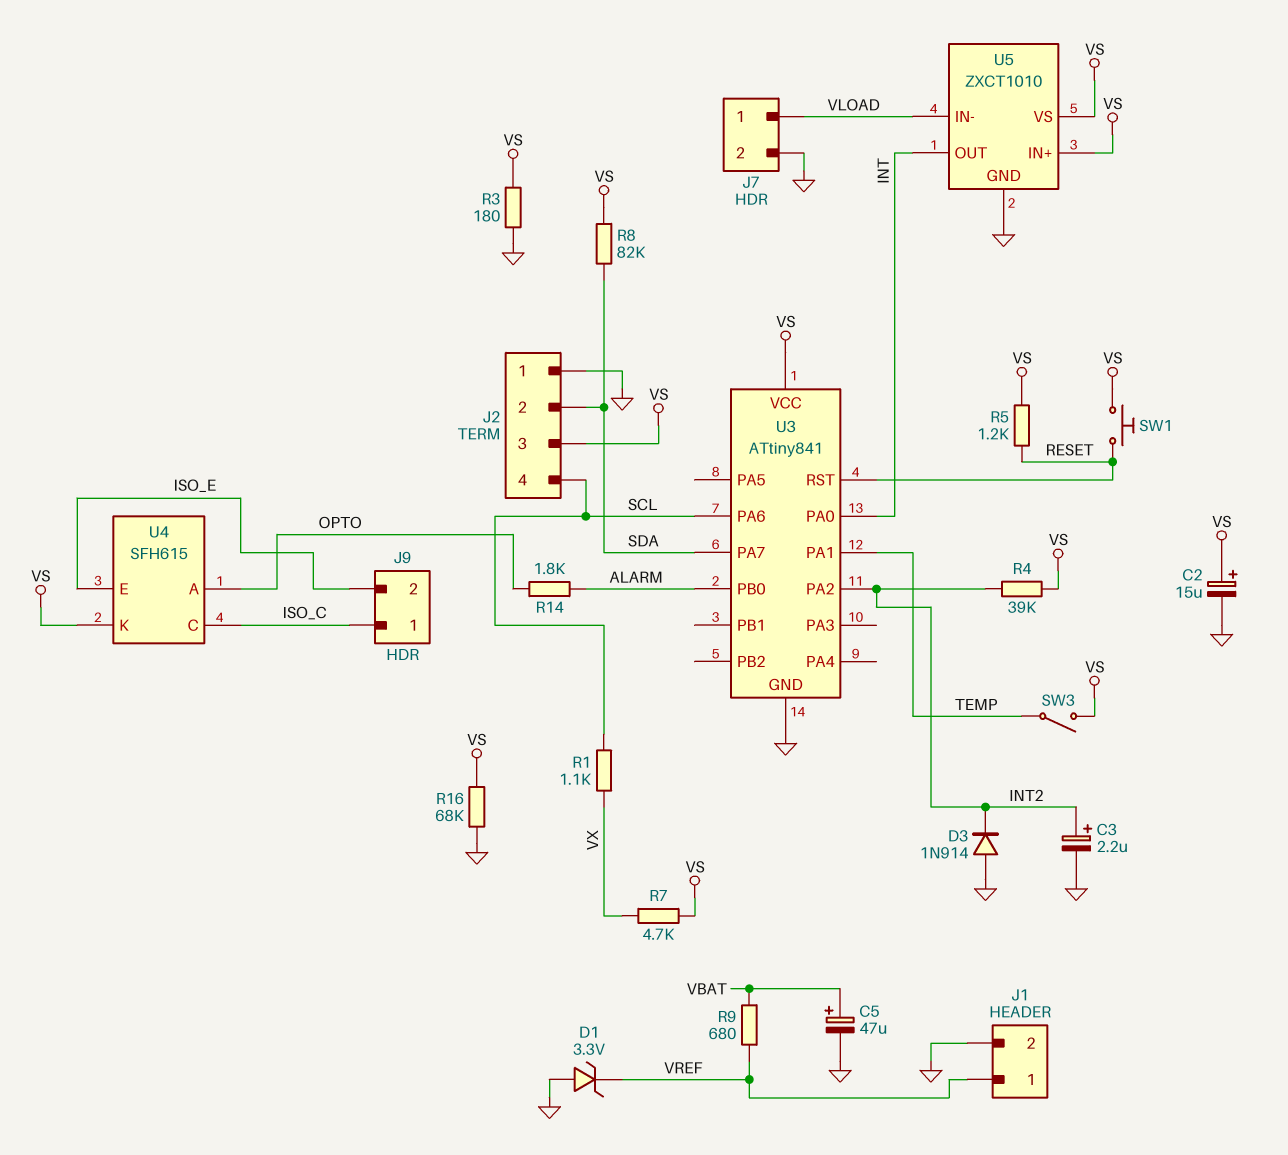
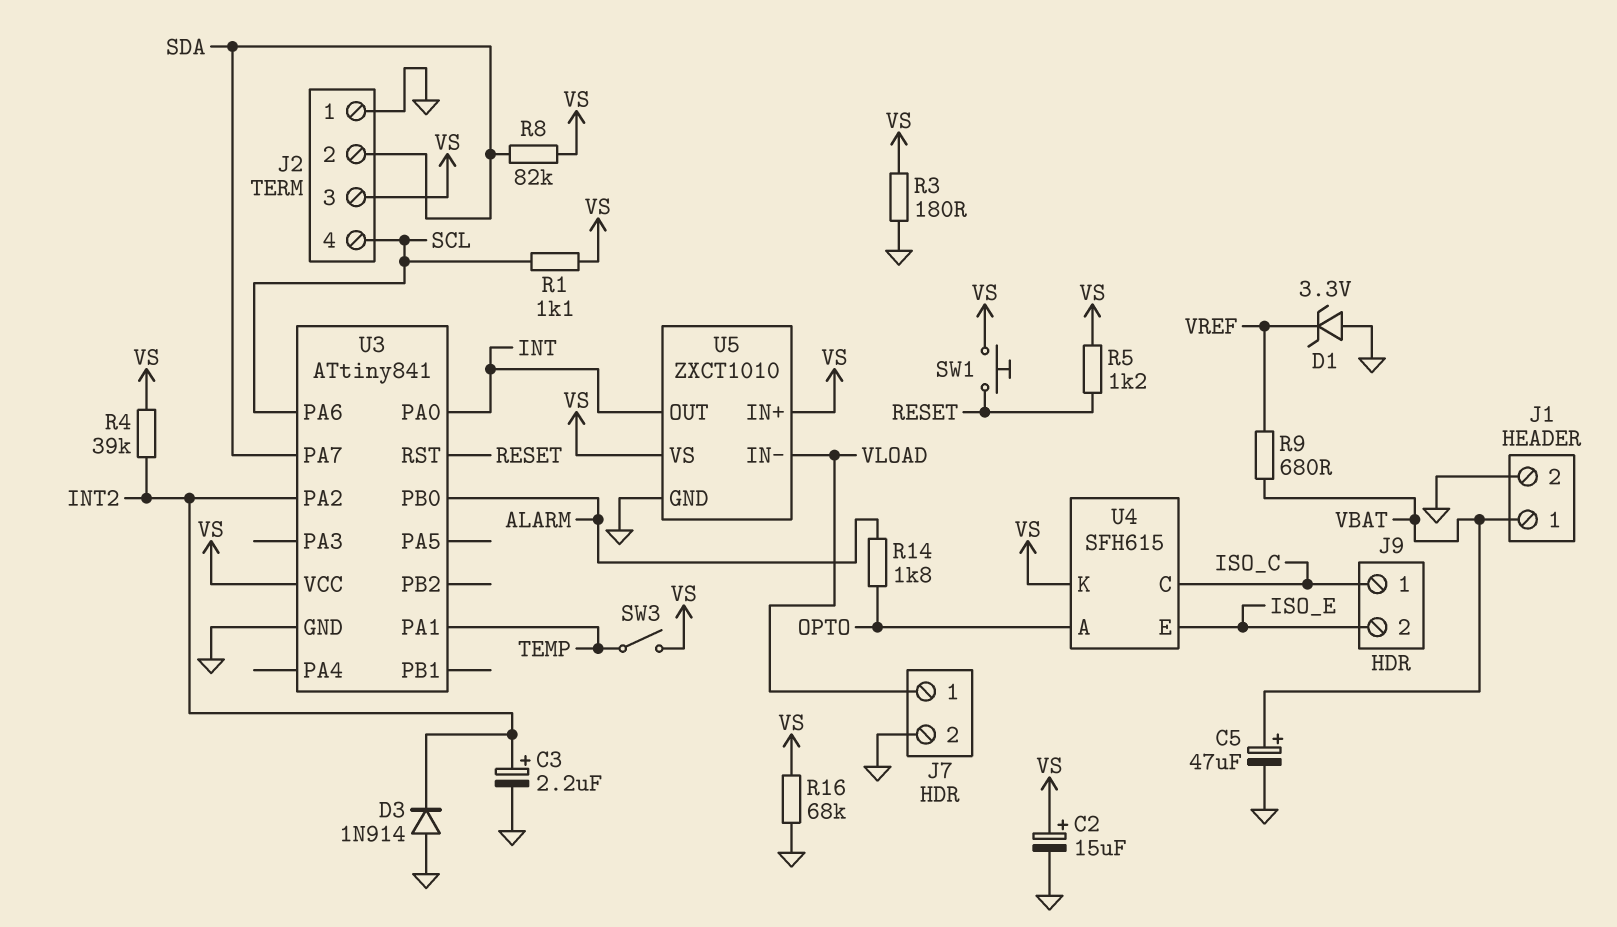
J1 pin 1: VREF -> VBAT
R1: 1.1k (SCL, VX) -> 1.1k (SCL, VS)
R7: 4.7k (VS, VX) -> none

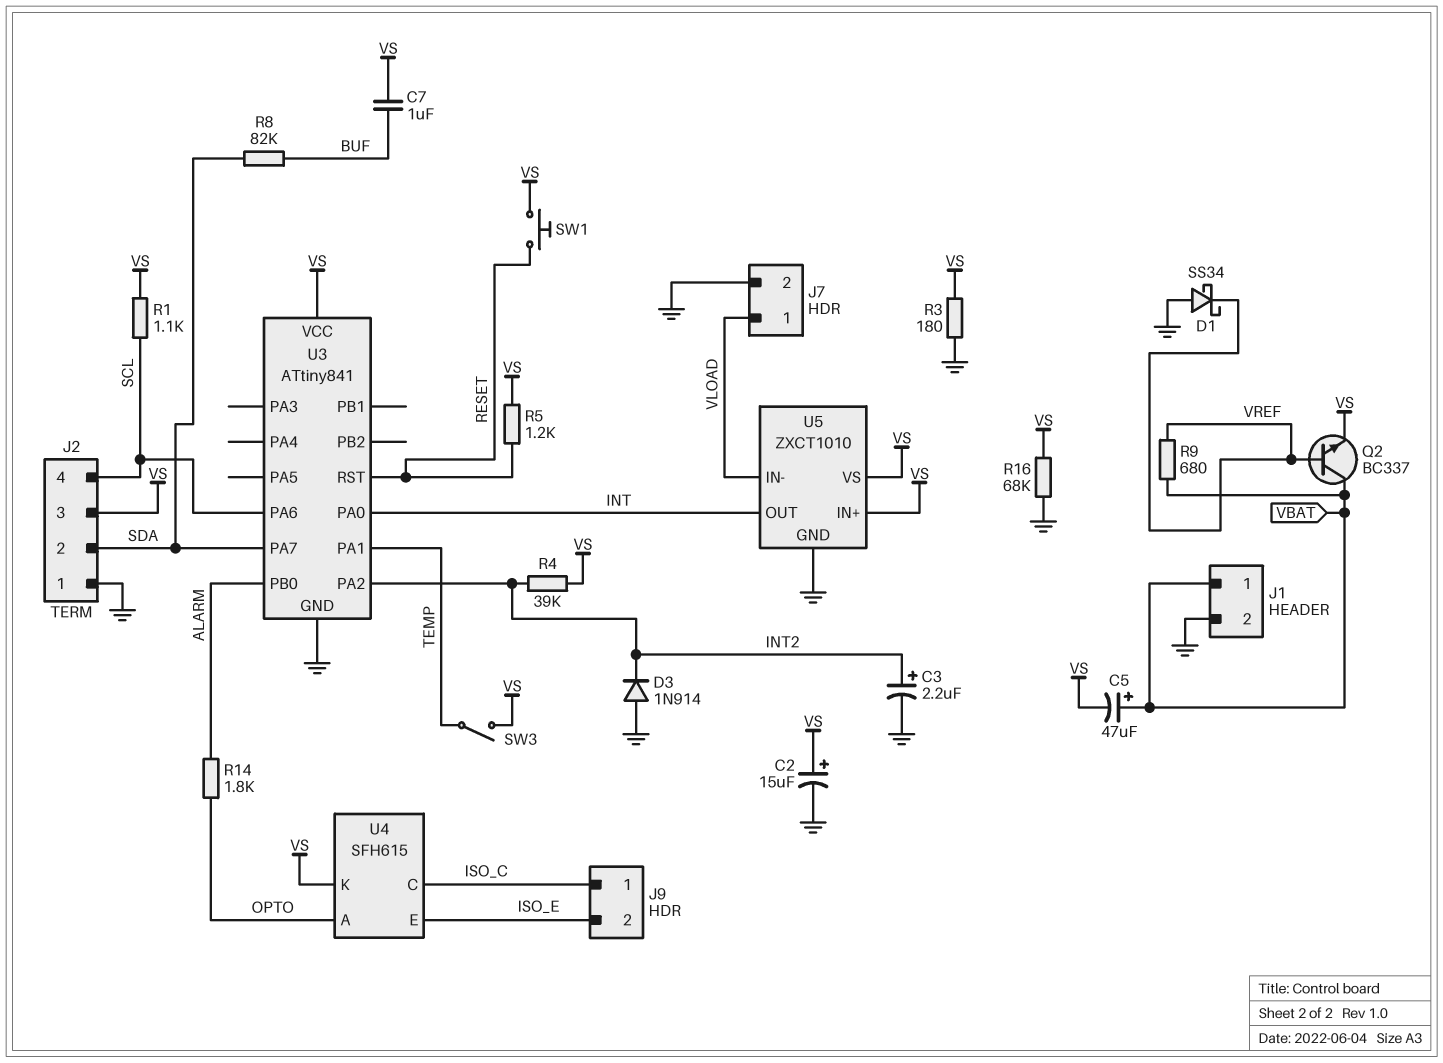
C5: 47uF (plus VBAT, minus GND) -> 47uF (plus VBAT, minus VS)
C7: none -> 1uF (BUF, VS)
D1: zener 3.3V (A GND, K VREF) -> schottky SS34 (A GND, K VREF)
Q2: none -> NPN BC337 (B VREF, C VBAT, E VS)
R8: 82k (SDA, VS) -> 82k (BUF, SDA)

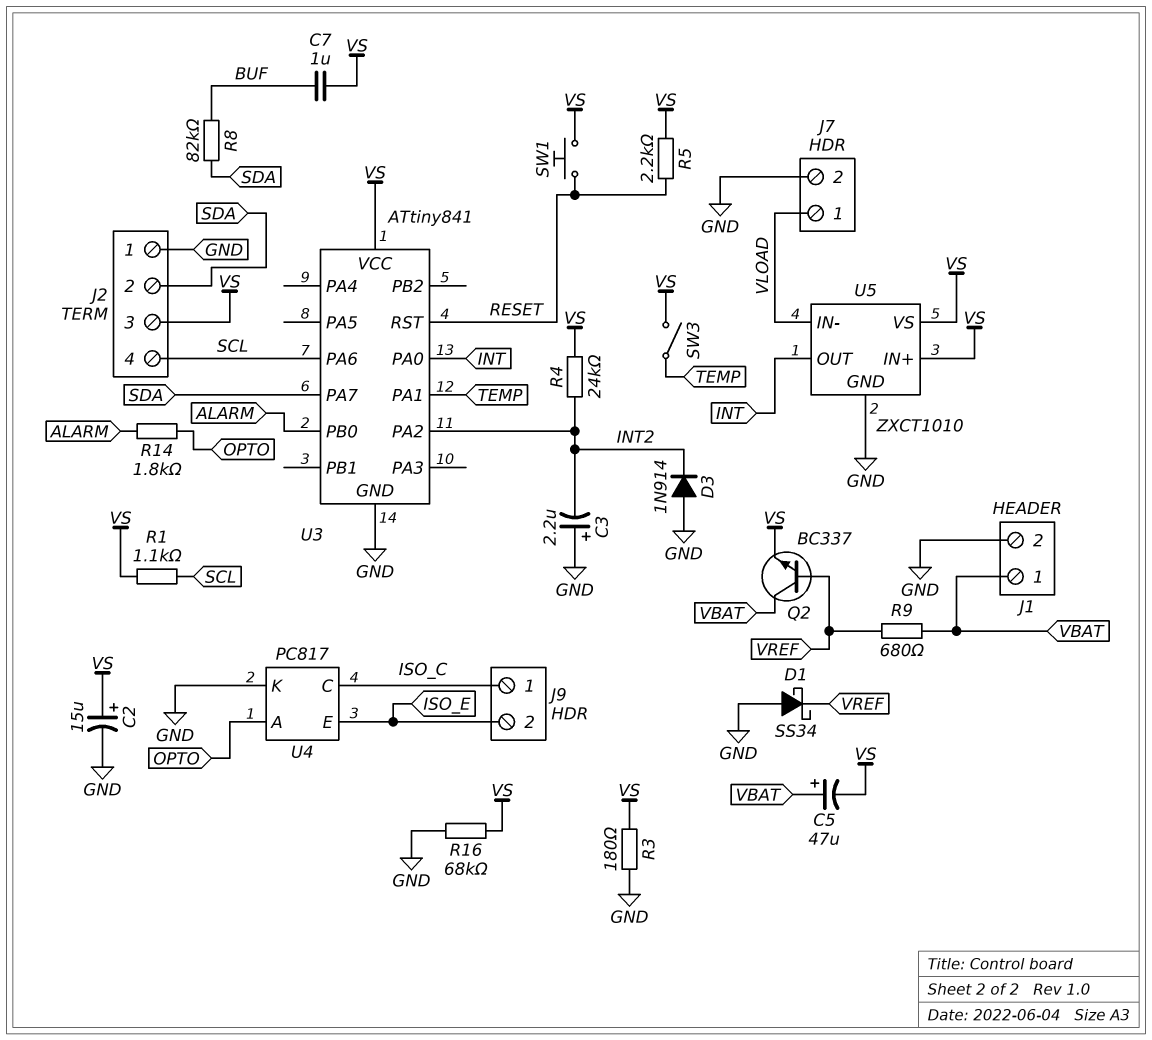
C3: 2.2uF (plus INT2, minus GND) -> 2.2uF (plus GND, minus INT2)
R4: 39k (INT2, VS) -> 24k (INT2, VS)
R5: 1.2k (RESET, VS) -> 2.2k (RESET, VS)
U4: SFH615 -> PC817
U4 pin K: VS -> GND

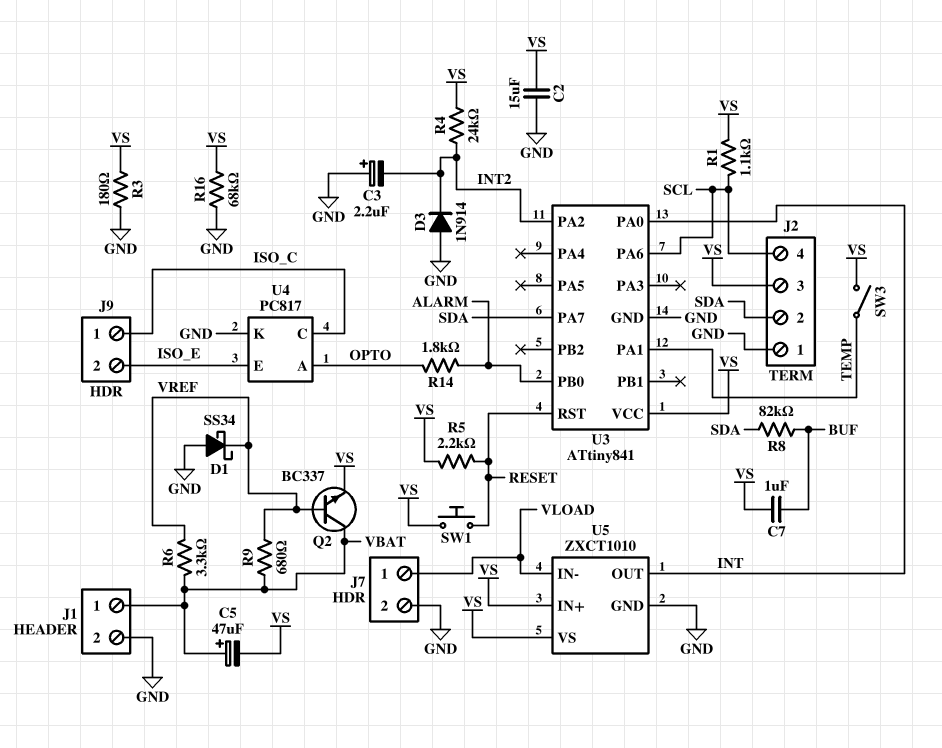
C2: 15uF (plus VS, minus GND) -> 15uF (GND, VS)
R6: none -> 3.3k (VBAT, VREF)

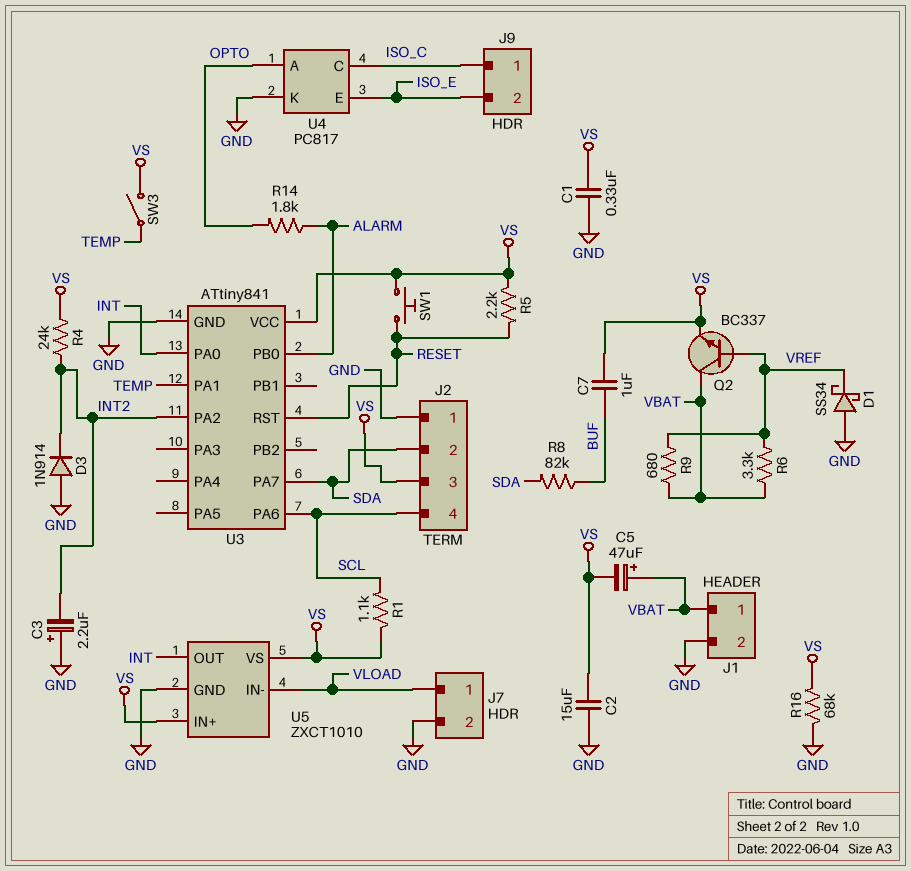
C1: none -> 330nF (GND, VS)
R3: 180 (GND, VS) -> none

